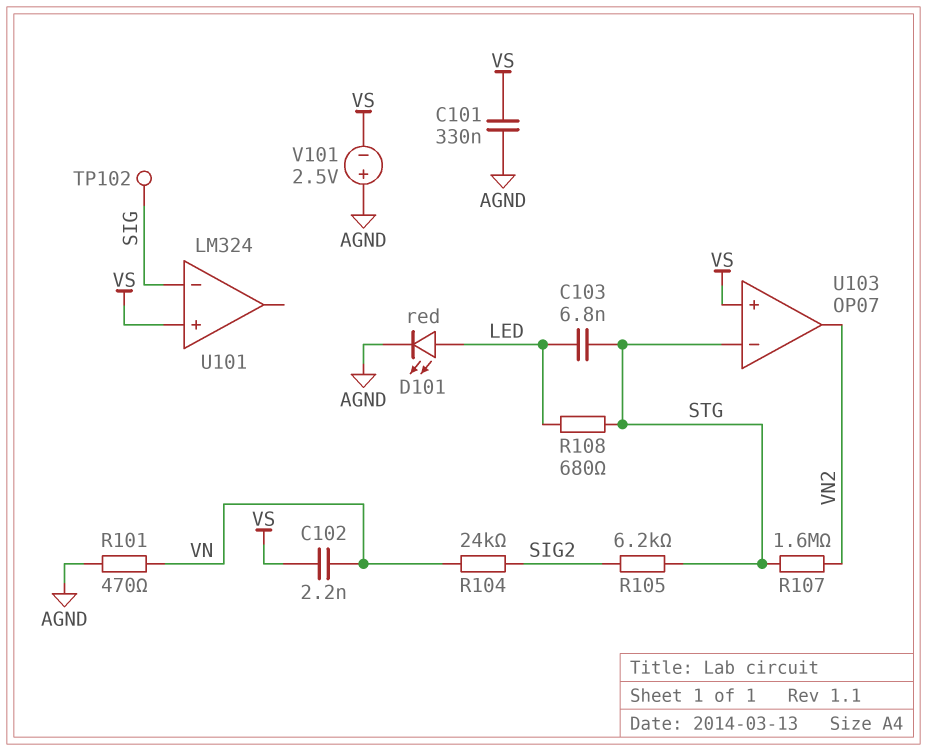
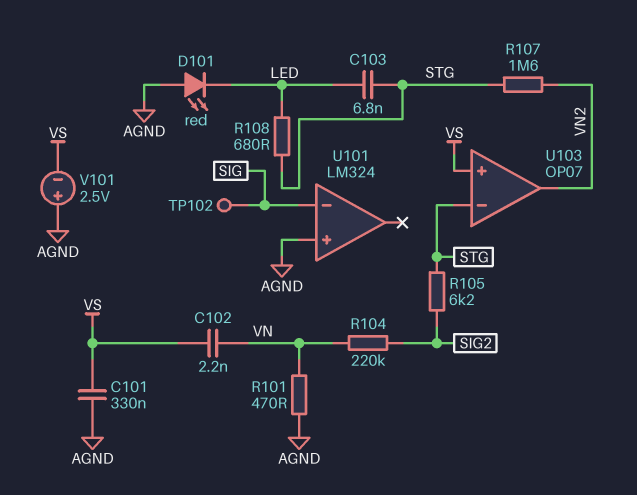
D101: LED red (A LED, K AGND) -> LED red (A AGND, K LED)
R104: 24k (SIG2, VN) -> 220k (SIG2, VN)
U101 pin in+: VS -> AGND

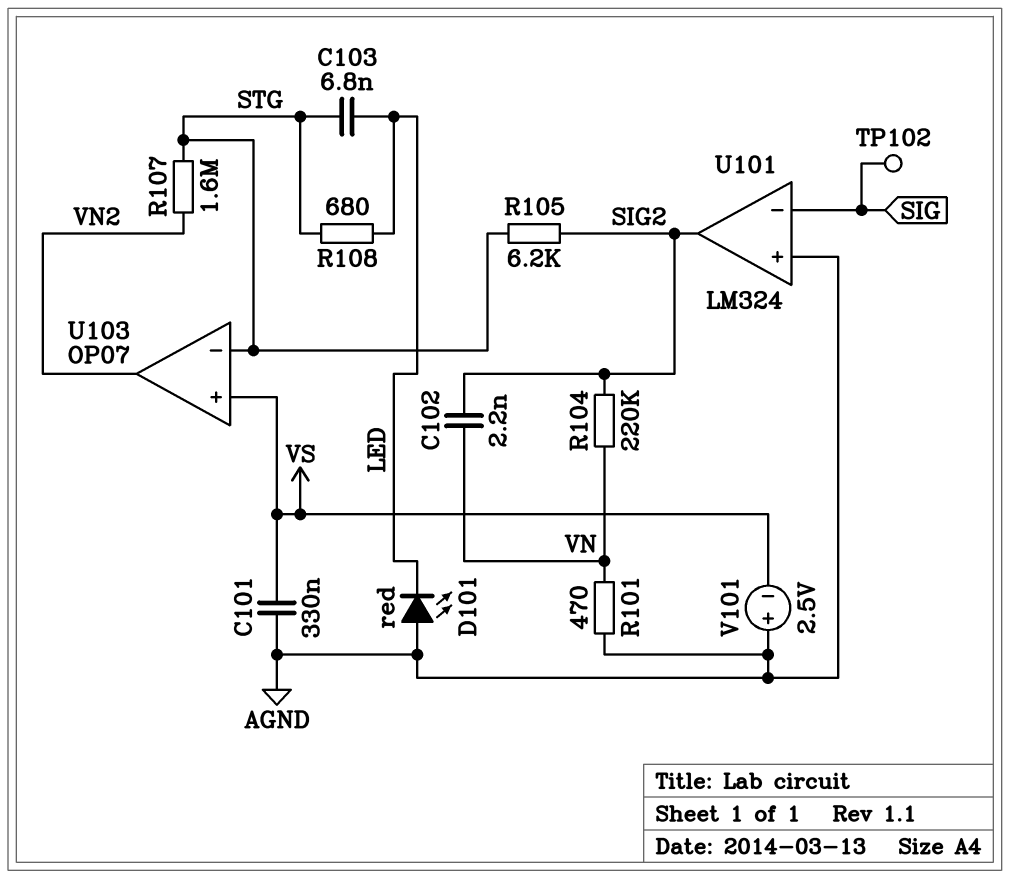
C102: 2.2nF (VN, VS) -> 2.2nF (SIG2, VN)
U101 pin out: none -> SIG2

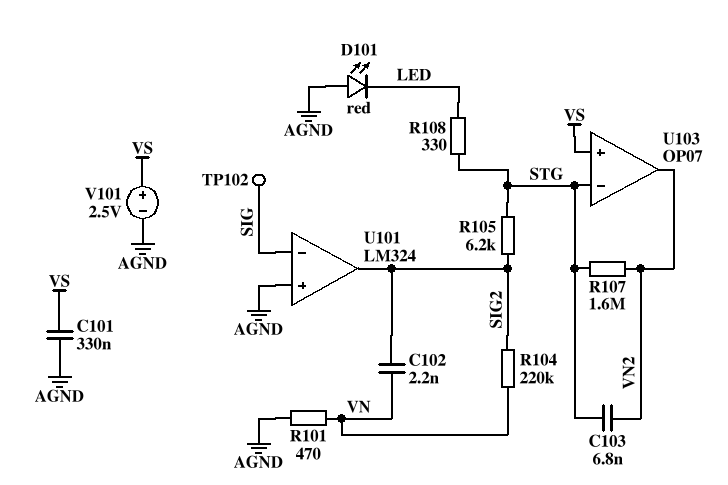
C103: 6.8nF (LED, STG) -> 6.8nF (STG, VN2)
R108: 680 (LED, STG) -> 330 (LED, STG)
V101: 2.5V (plus AGND, minus VS) -> 2.5V (plus VS, minus AGND)

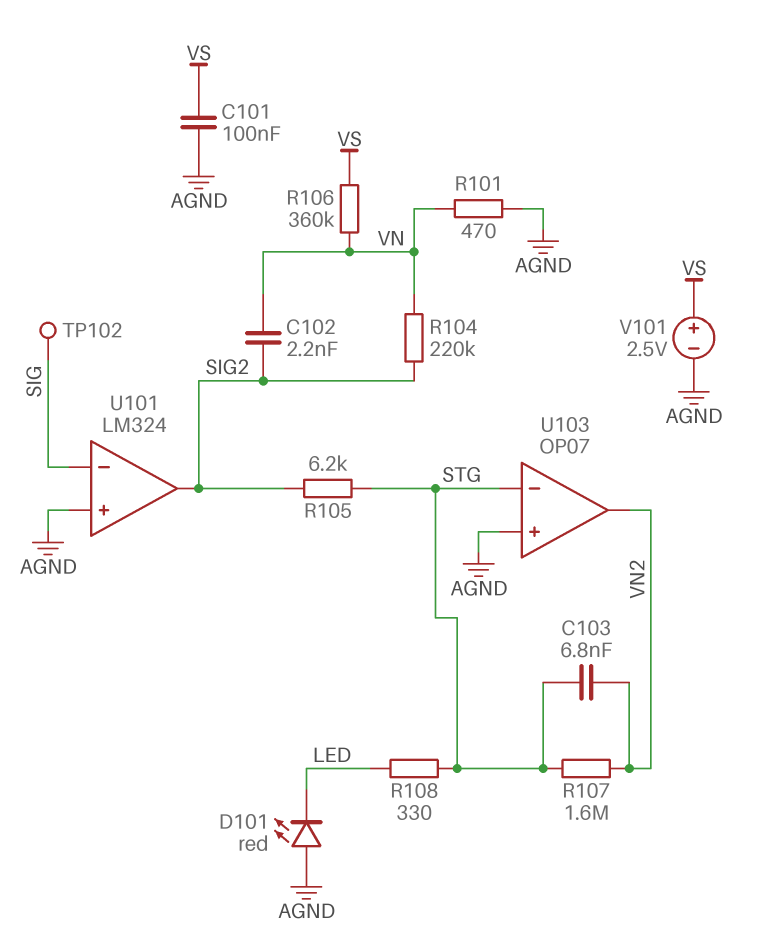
C101: 330nF (AGND, VS) -> 100nF (AGND, VS)
R106: none -> 360k (VN, VS)
U103 pin in+: VS -> AGND

